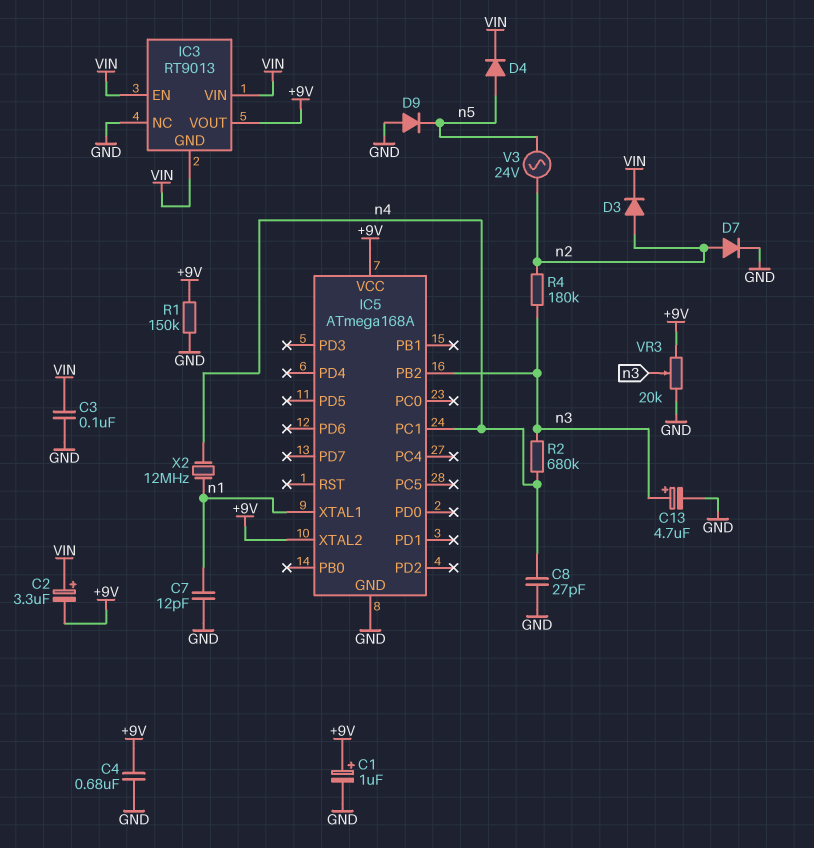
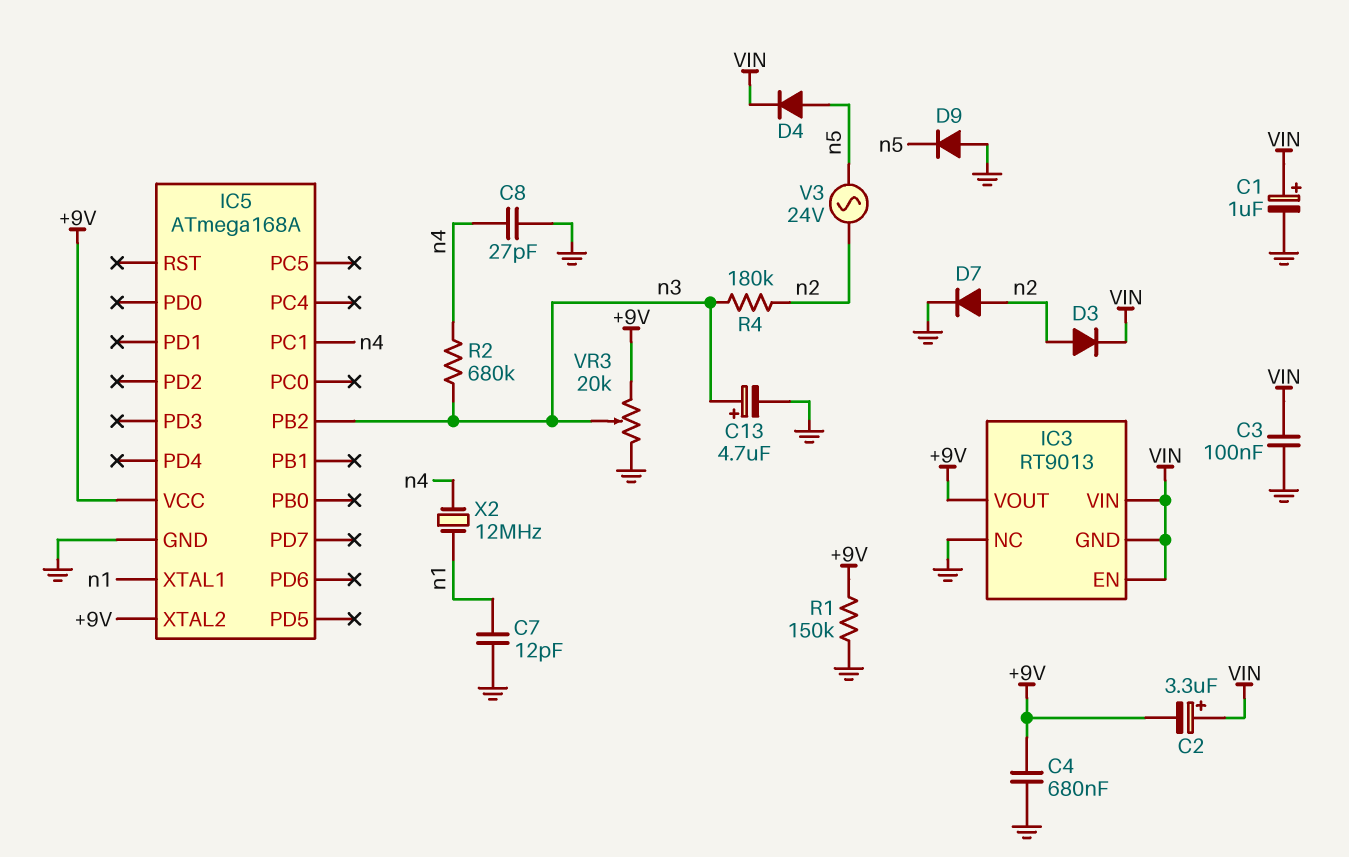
C1: 1uF (plus +9V, minus GND) -> 1uF (plus VIN, minus GND)

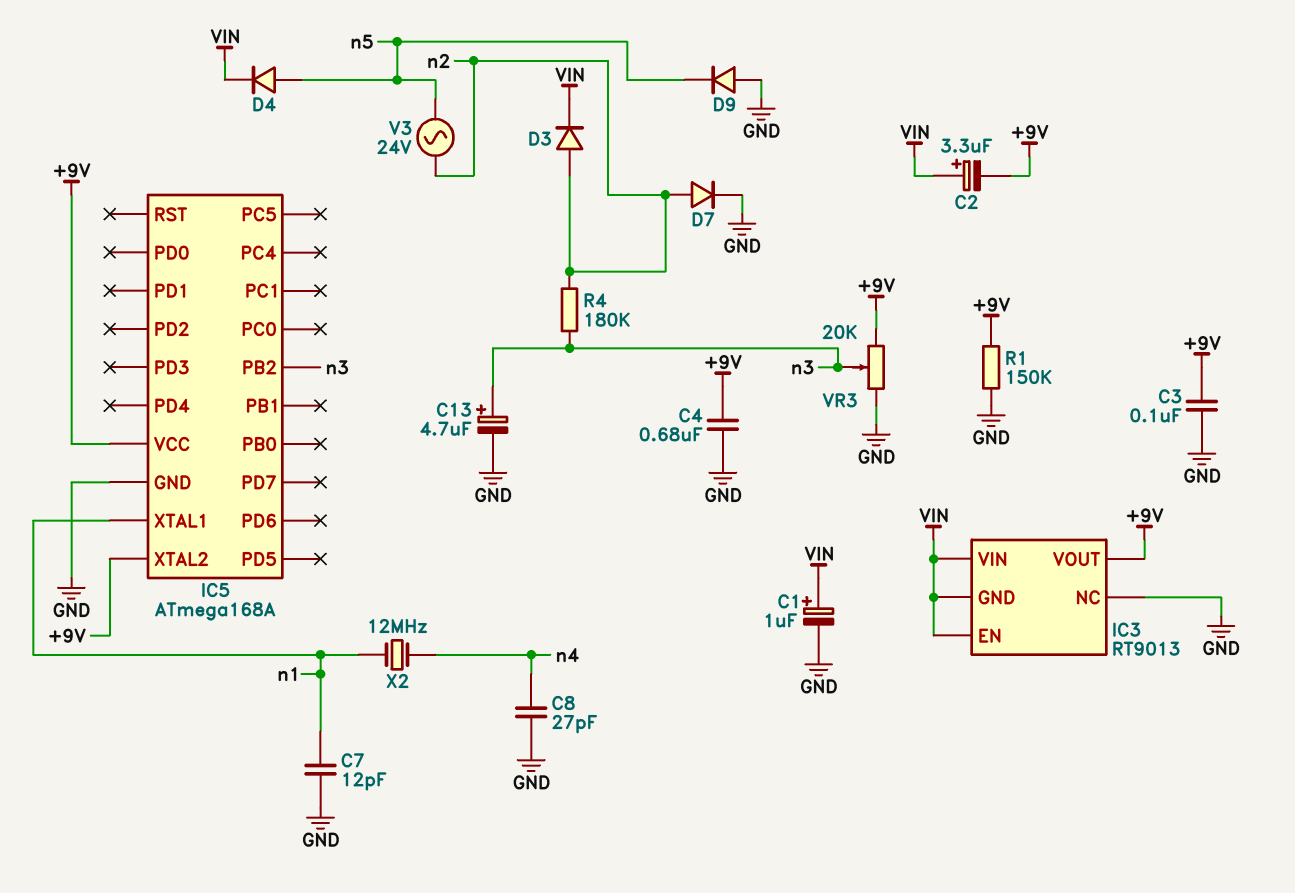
C3: 100nF (GND, VIN) -> 100nF (+9V, GND)
IC5 pin PC1: n4 -> none
R2: 680k (n3, n4) -> none

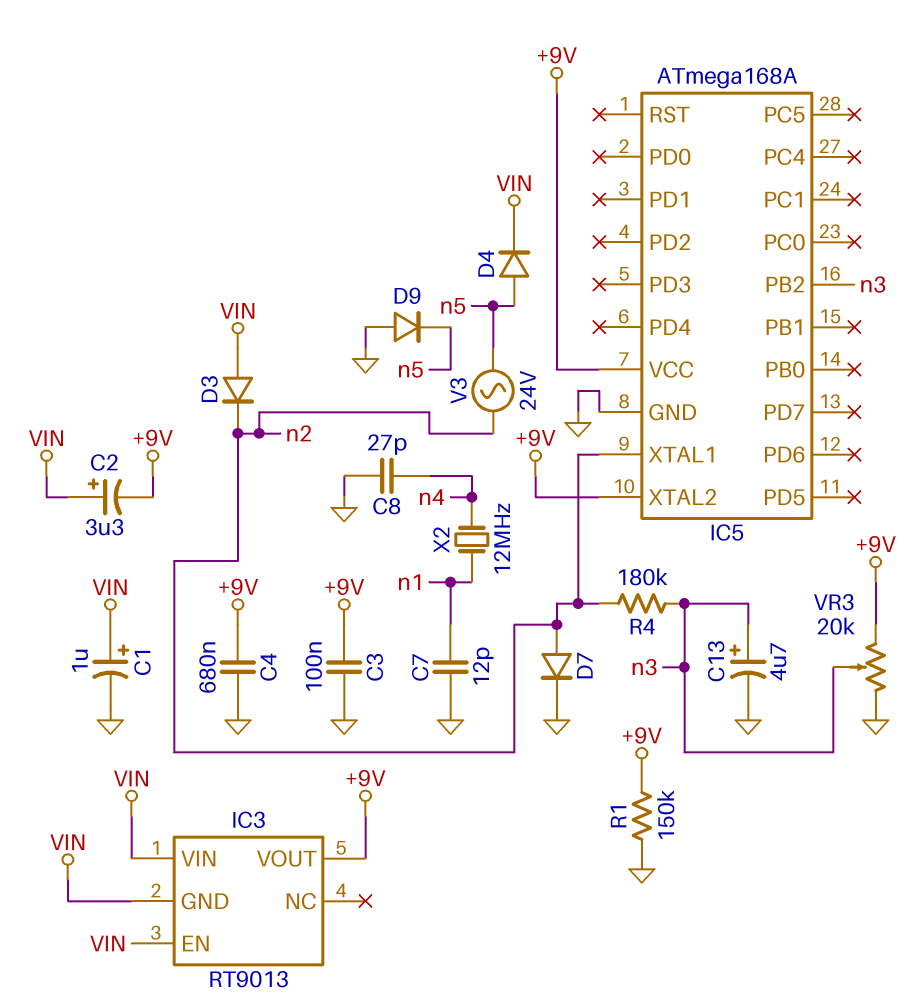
D3: diode (A n2, K VIN) -> diode (A VIN, K n2)
IC3 pin NC: GND -> none
IC5 pin XTAL1: n1 -> n2

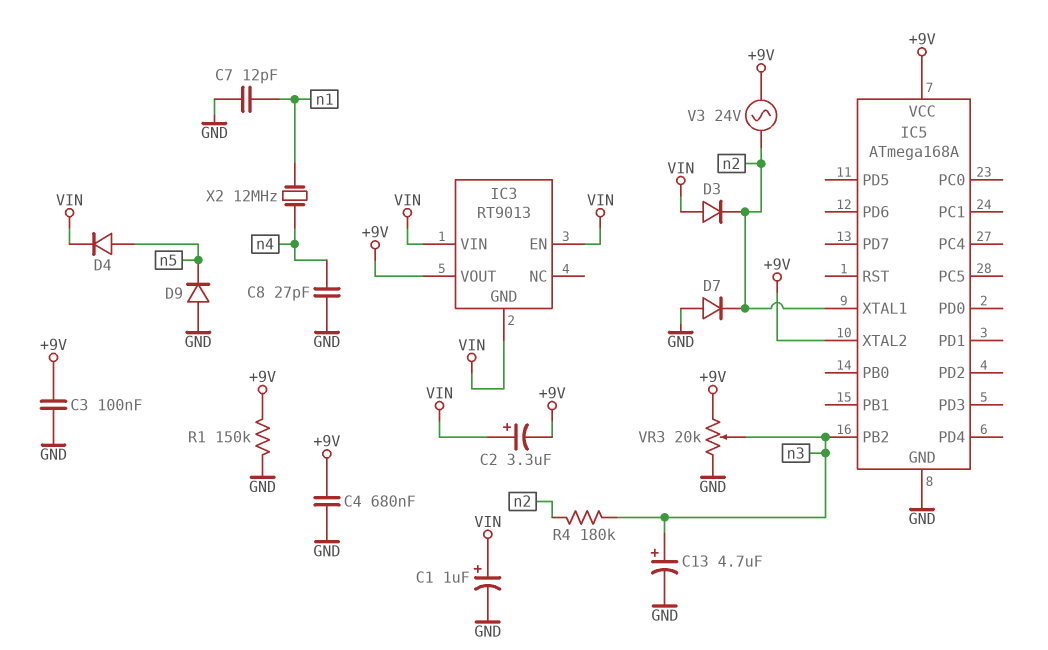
D7: diode (A n2, K GND) -> diode (A GND, K n2)
V3: AC 24V (n2, n5) -> AC 24V (+9V, n2)

